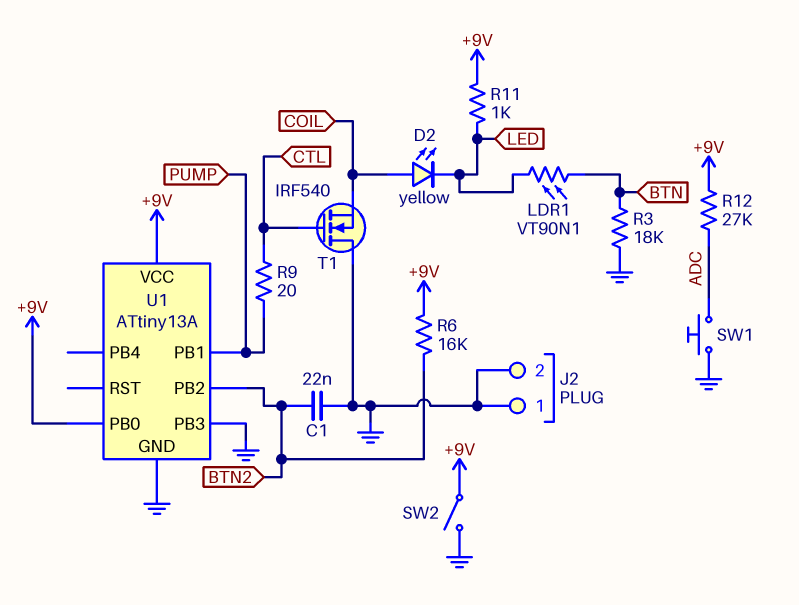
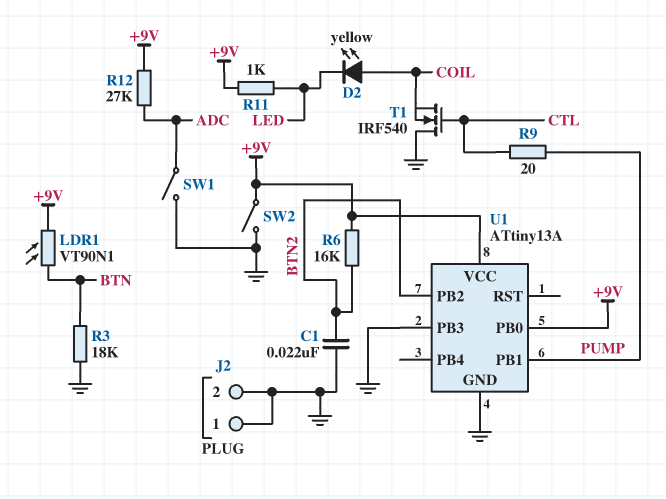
LDR1: VT90N1 (BTN, LED) -> VT90N1 (+9V, BTN)
SW1: button (ADC, GND) -> switch (ADC, GND)

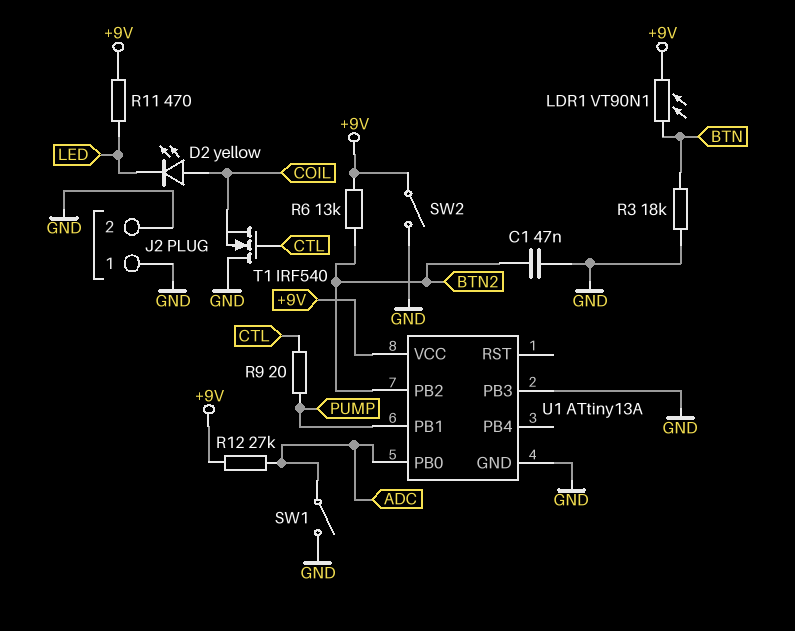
C1: 22nF (BTN2, GND) -> 47nF (BTN2, GND)
R6: 16k (+9V, BTN2) -> 13k (+9V, BTN2)
R11: 1k (+9V, LED) -> 470 (+9V, LED)
U1 pin PB0: +9V -> ADC

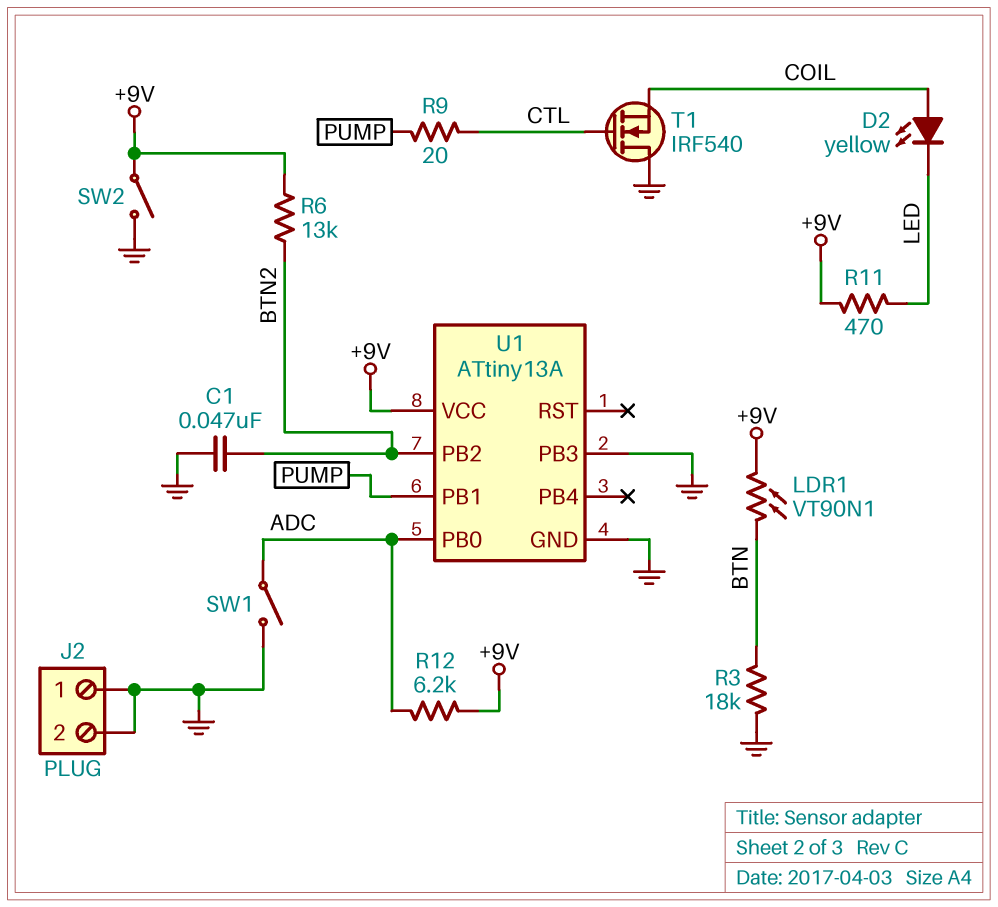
R12: 27k (+9V, ADC) -> 6.2k (+9V, ADC)

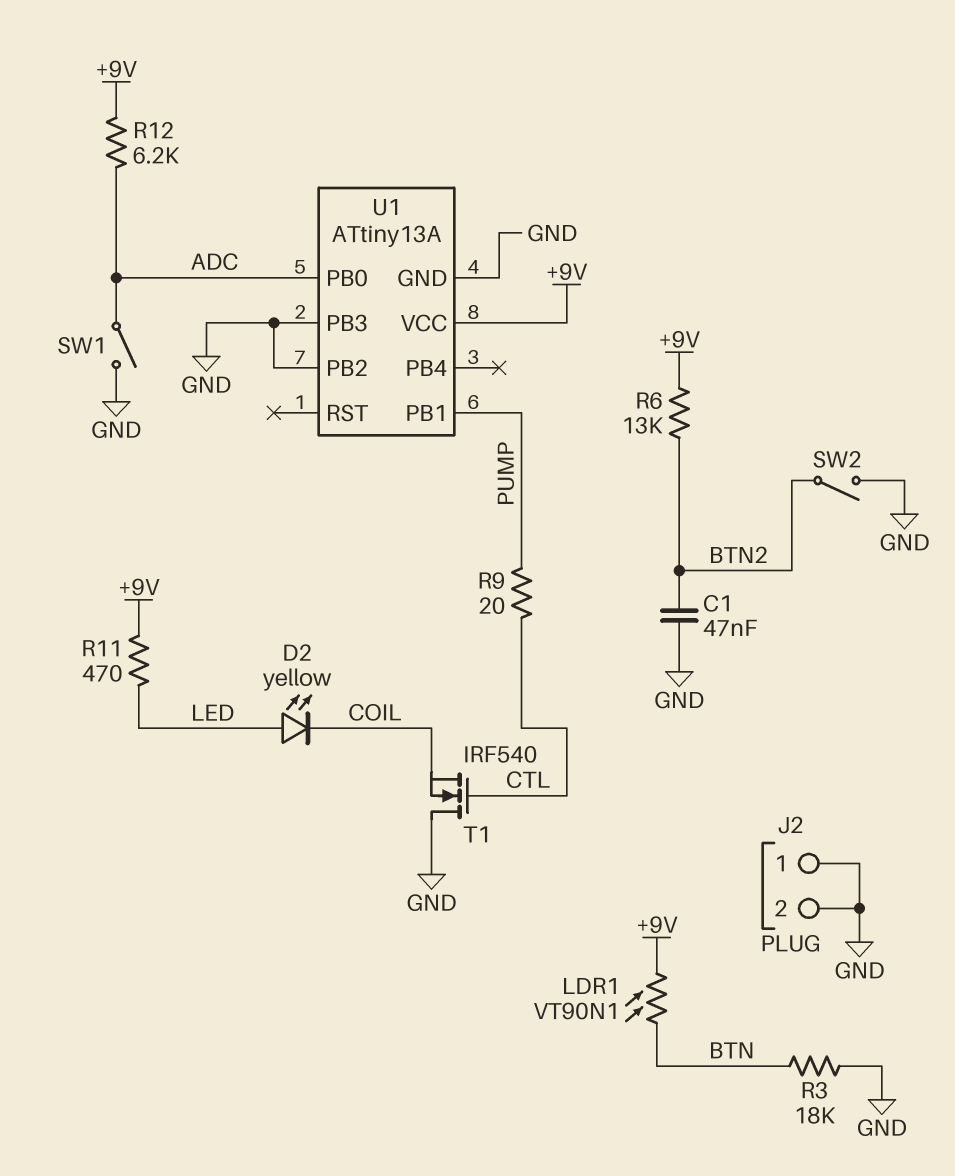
D2: LED yellow (A COIL, K LED) -> LED yellow (A LED, K COIL)
SW2: switch (+9V, GND) -> switch (BTN2, GND)
U1 pin PB2: BTN2 -> GND

